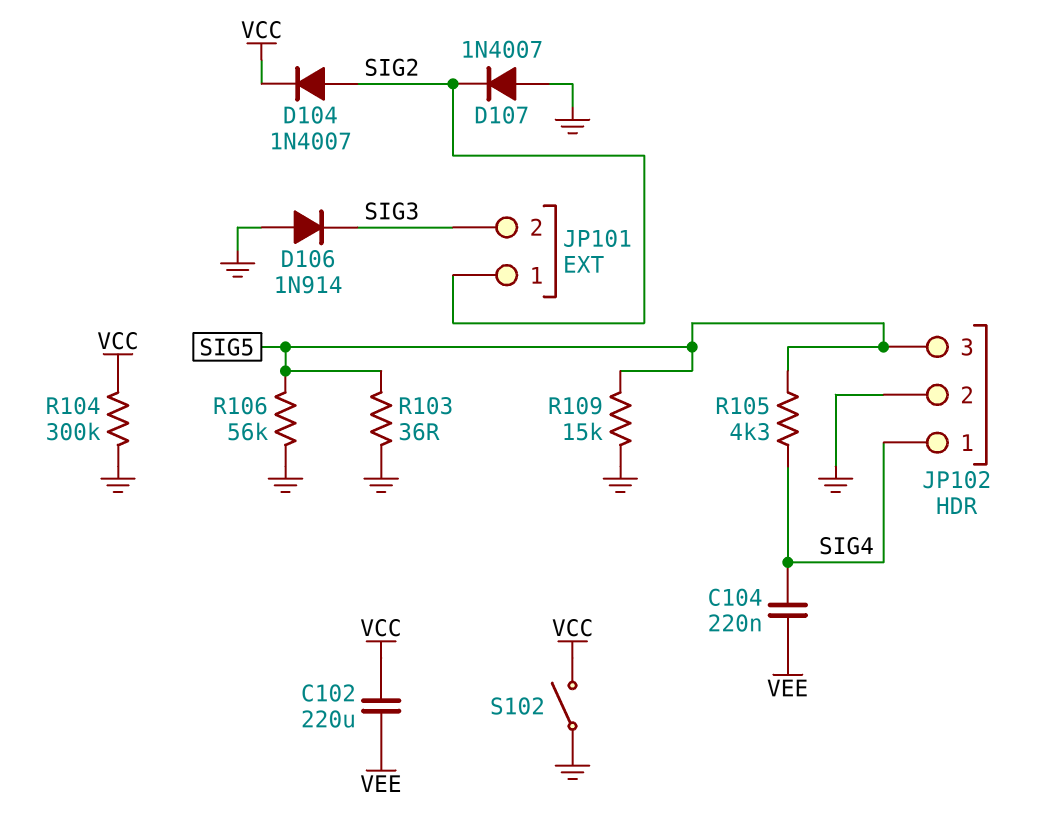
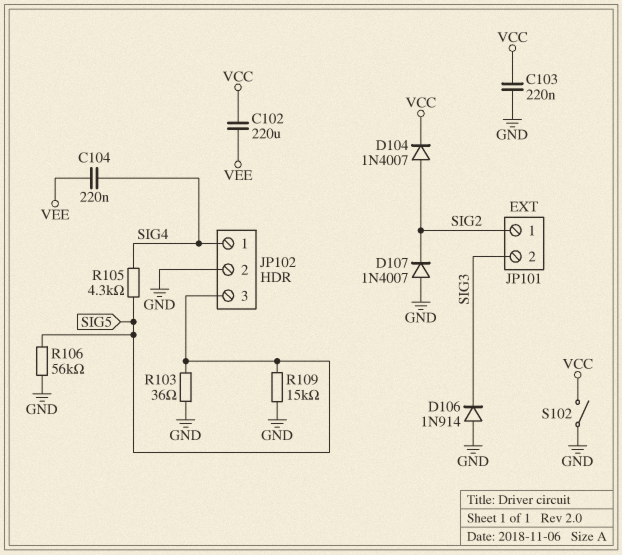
C103: none -> 220nF (GND, VCC)
R104: 300k (GND, VCC) -> none

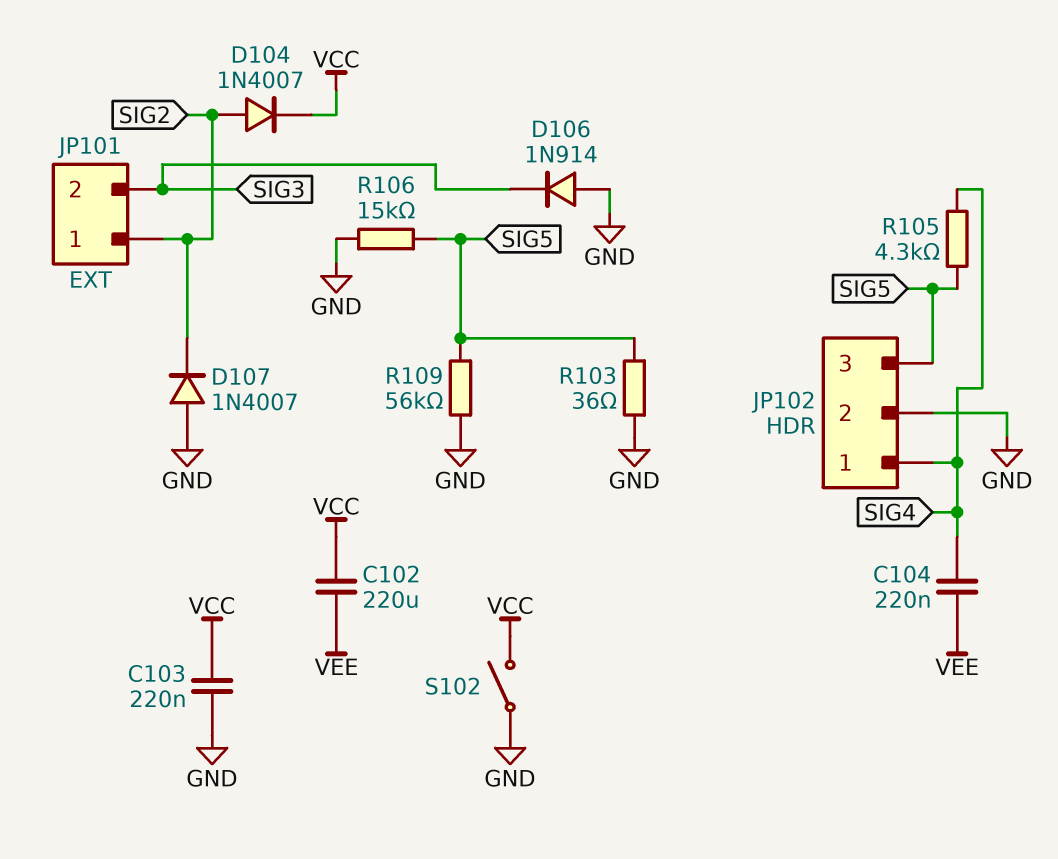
R106: 56k (GND, SIG5) -> 15k (GND, SIG5)
R109: 15k (GND, SIG5) -> 56k (GND, SIG5)

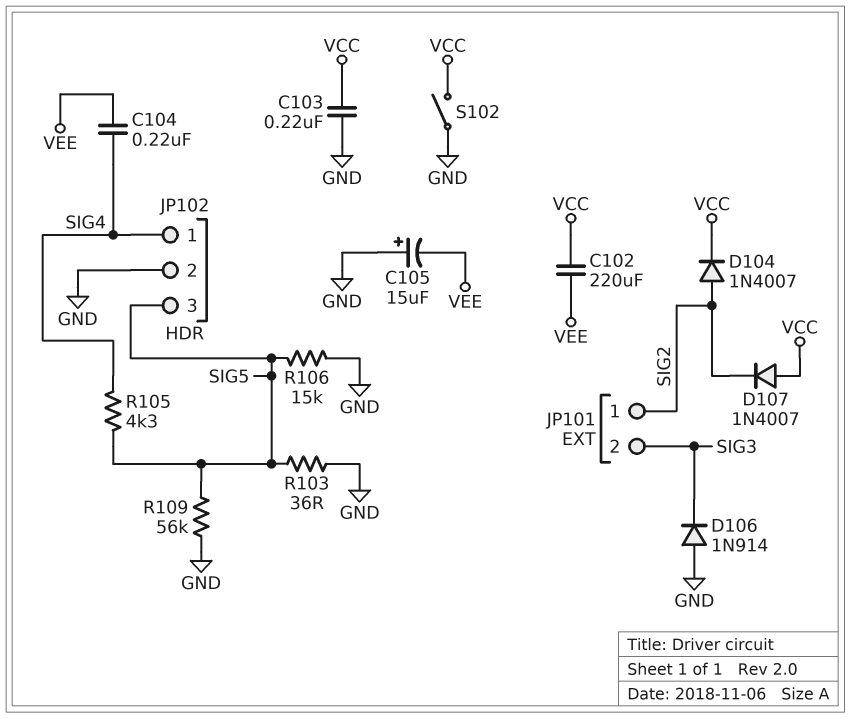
C105: none -> 15uF (plus GND, minus VEE)
D107: diode 1N4007 (A GND, K SIG2) -> diode 1N4007 (A VCC, K SIG2)

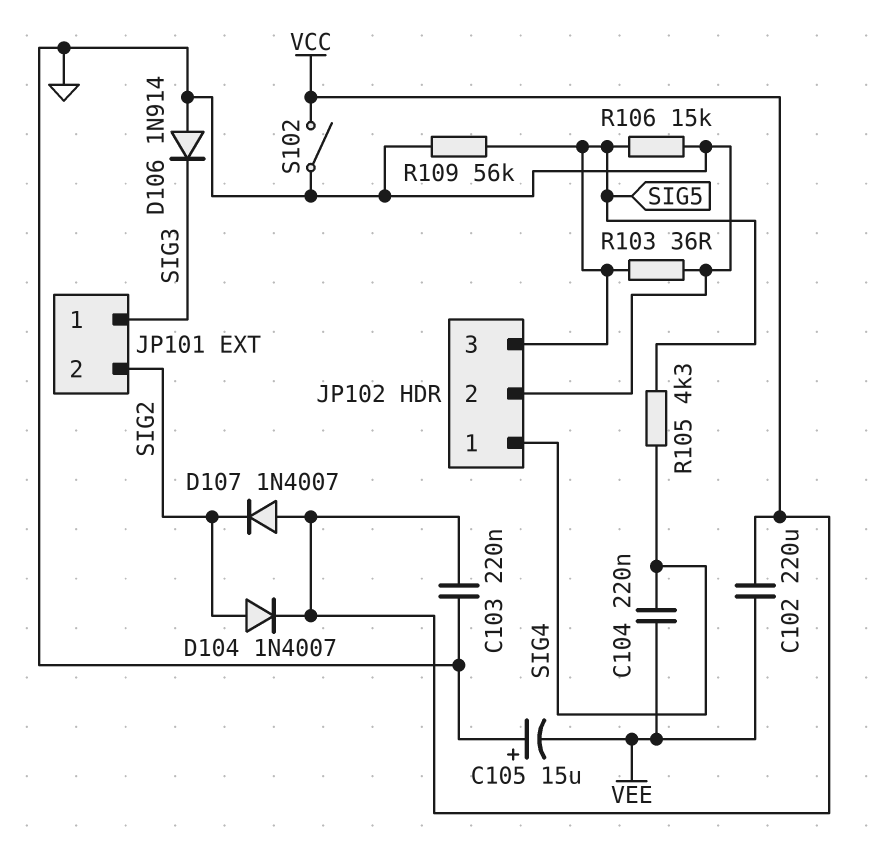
JP101 pin 1: SIG2 -> SIG3
JP101 pin 2: SIG3 -> SIG2

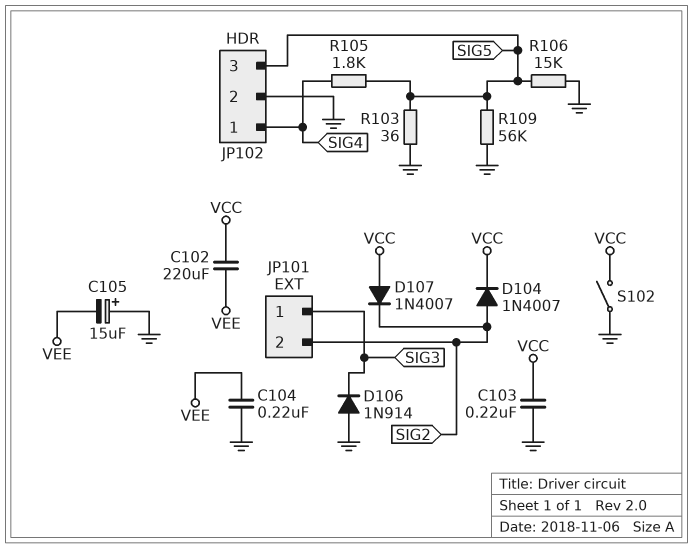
C104: 220nF (SIG4, VEE) -> 220nF (GND, VEE)
R105: 4.3k (SIG4, SIG5) -> 1.8k (SIG4, SIG5)

